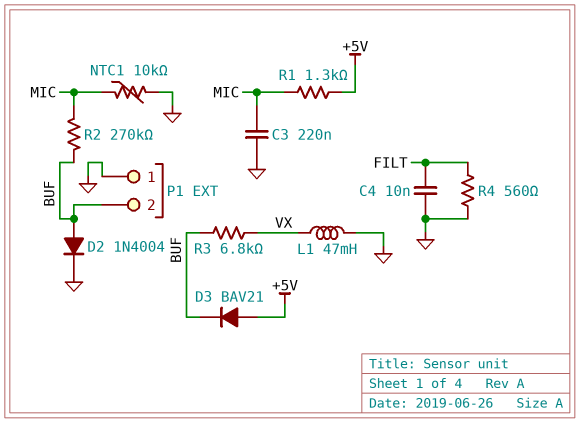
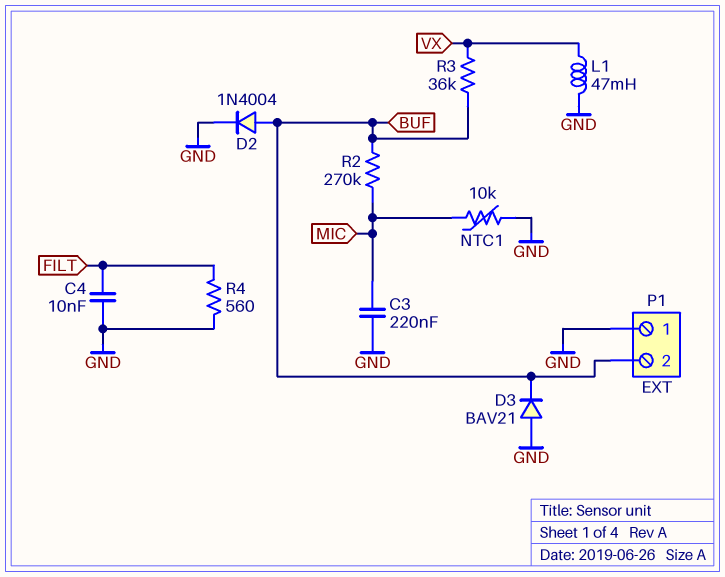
D3: diode BAV21 (A +5V, K BUF) -> diode BAV21 (A GND, K BUF)
R1: 1.3k (+5V, MIC) -> none
R3: 6.8k (BUF, VX) -> 36k (BUF, VX)

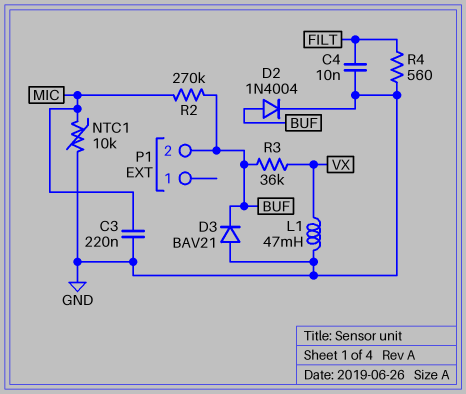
P1 pin 1: GND -> none

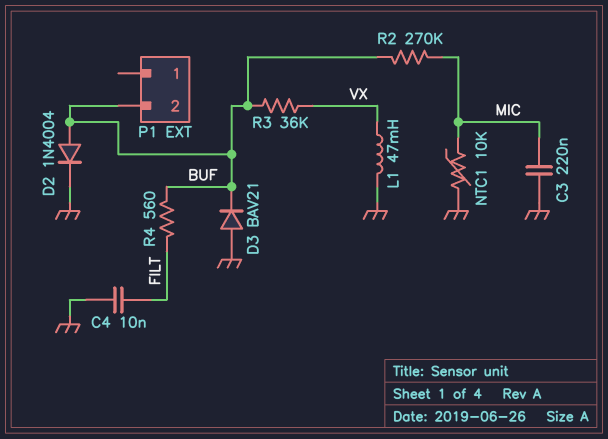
R4: 560 (FILT, GND) -> 560 (BUF, FILT)

